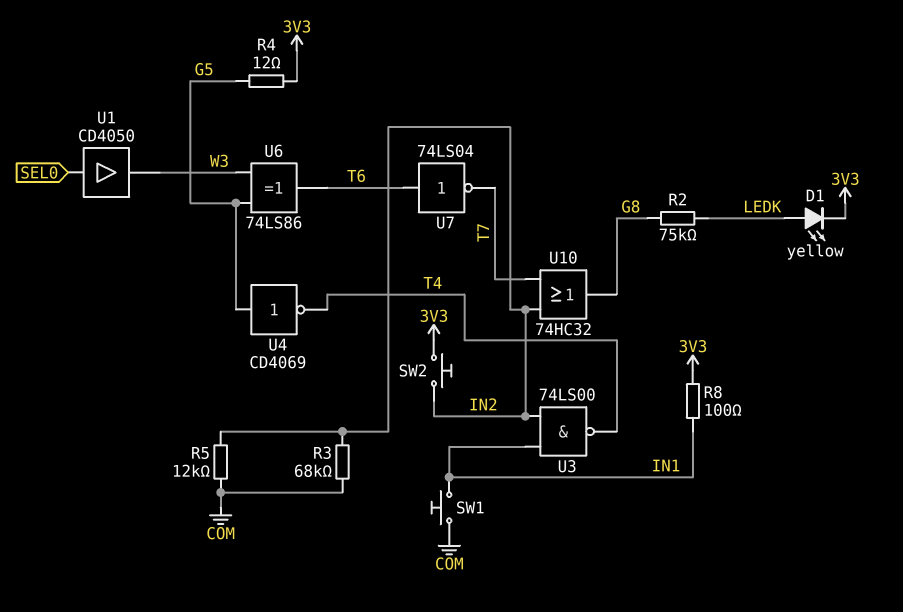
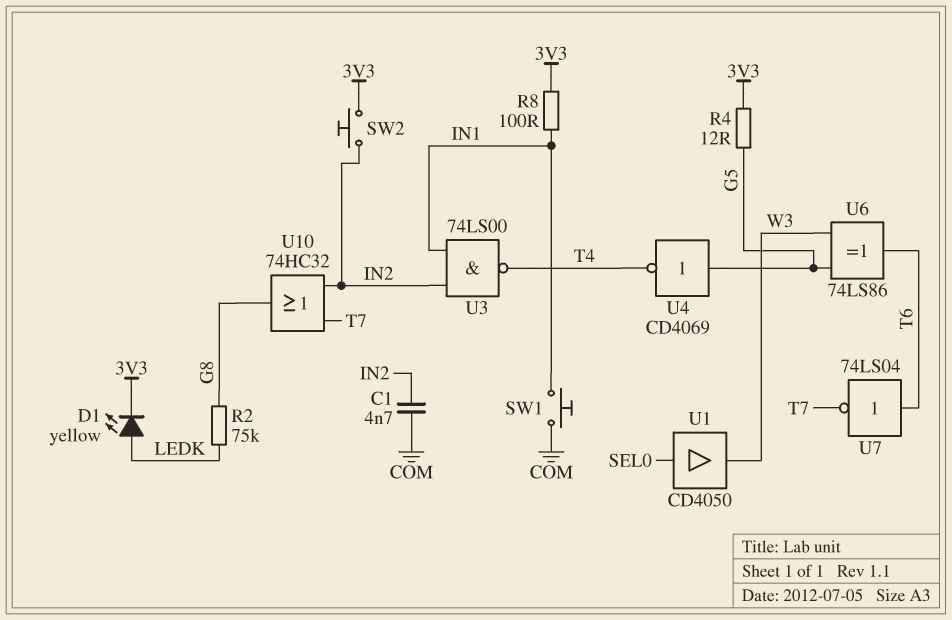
C1: none -> 4.7nF (COM, IN2)
R3: 68k (COM, IN2) -> none
R5: 12k (COM, IN2) -> none

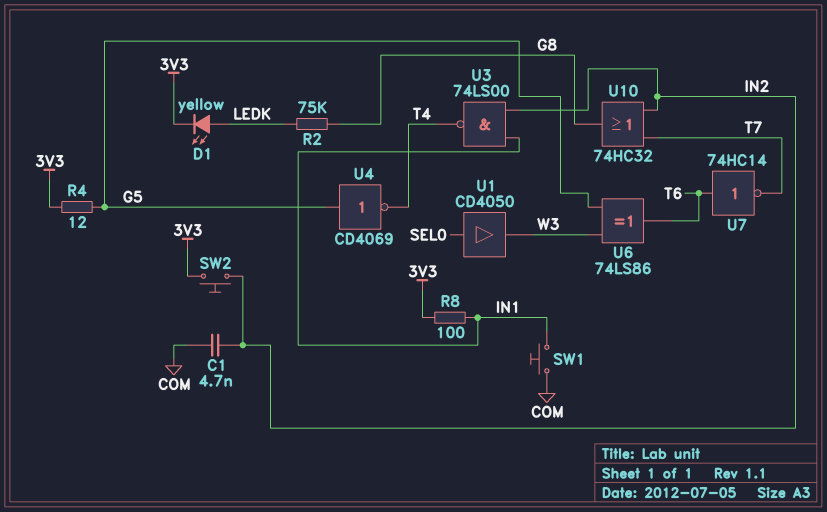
U7: NOT 74LS04 (in T6, out T7) -> NOT 74HC14 (in T6, out T7)

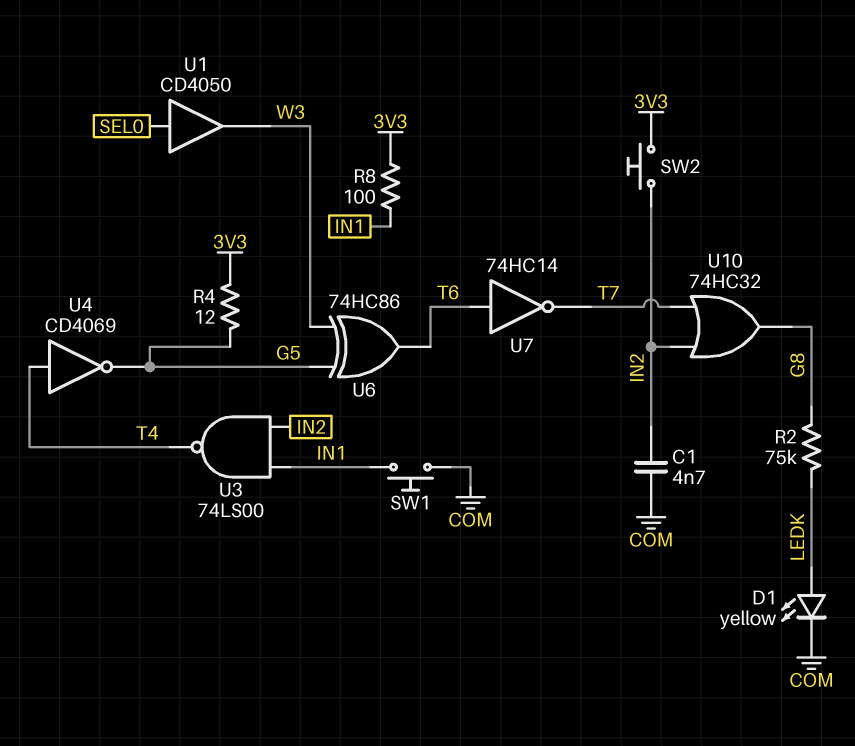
D1: LED yellow (A LEDK, K 3V3) -> LED yellow (A LEDK, K COM)
U4: NOT CD4069 (in G5, out T4) -> NOT CD4069 (in T4, out G5)
U6: XOR 74LS86 (in G5, in W3, out T6) -> XOR 74HC86 (in G5, in W3, out T6)

